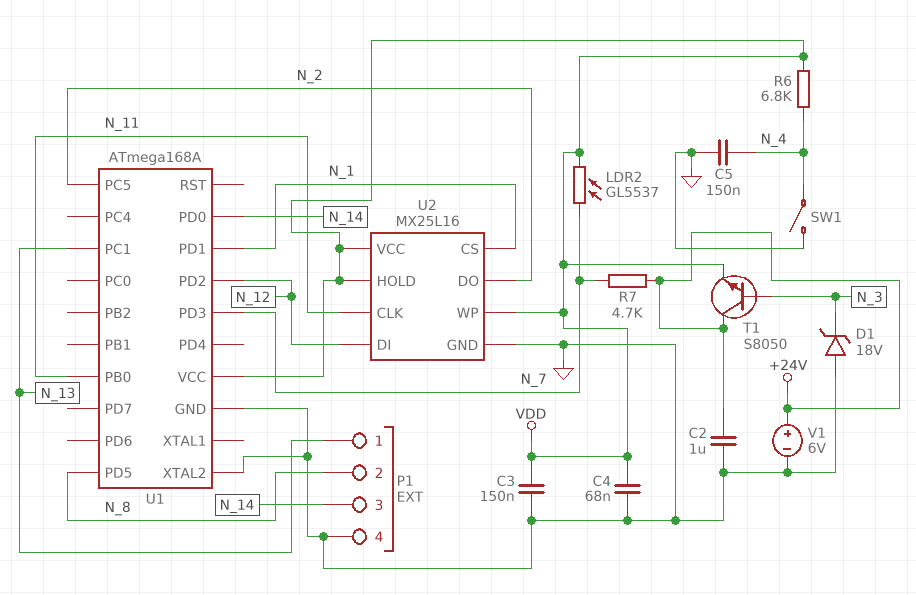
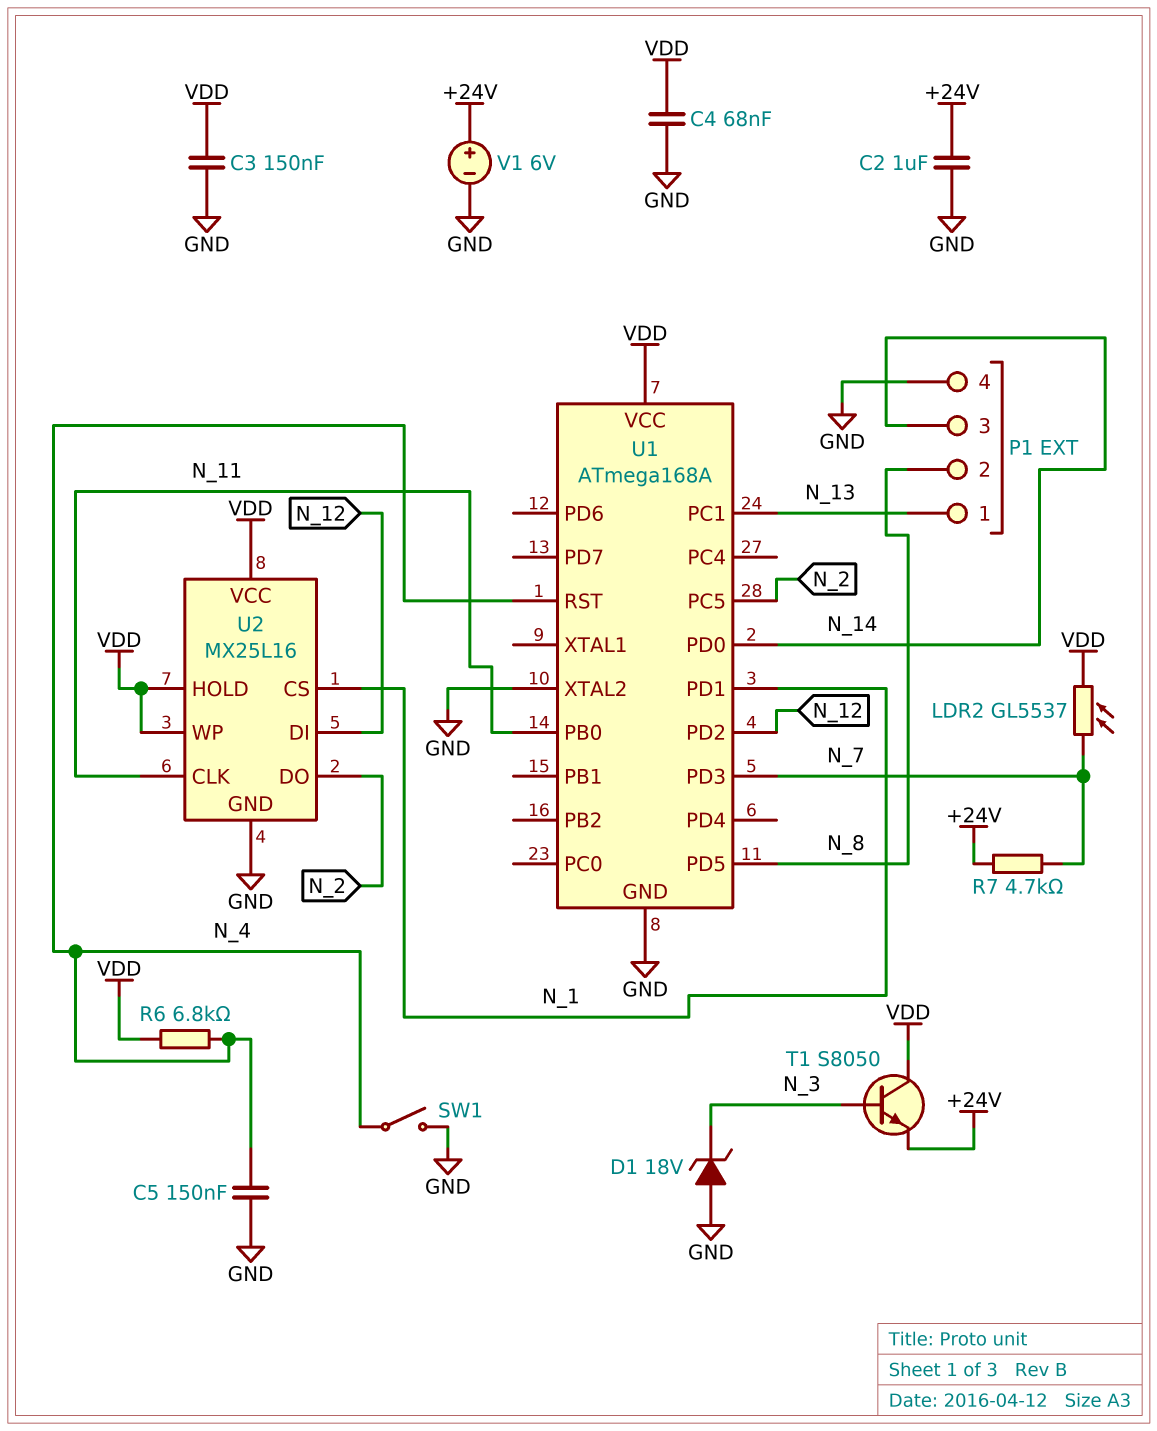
T1: NPN S8050 (B N_3, C +24V, E VDD) -> NPN S8050 (B N_3, C VDD, E +24V)
U1 pin RST: none -> N_4

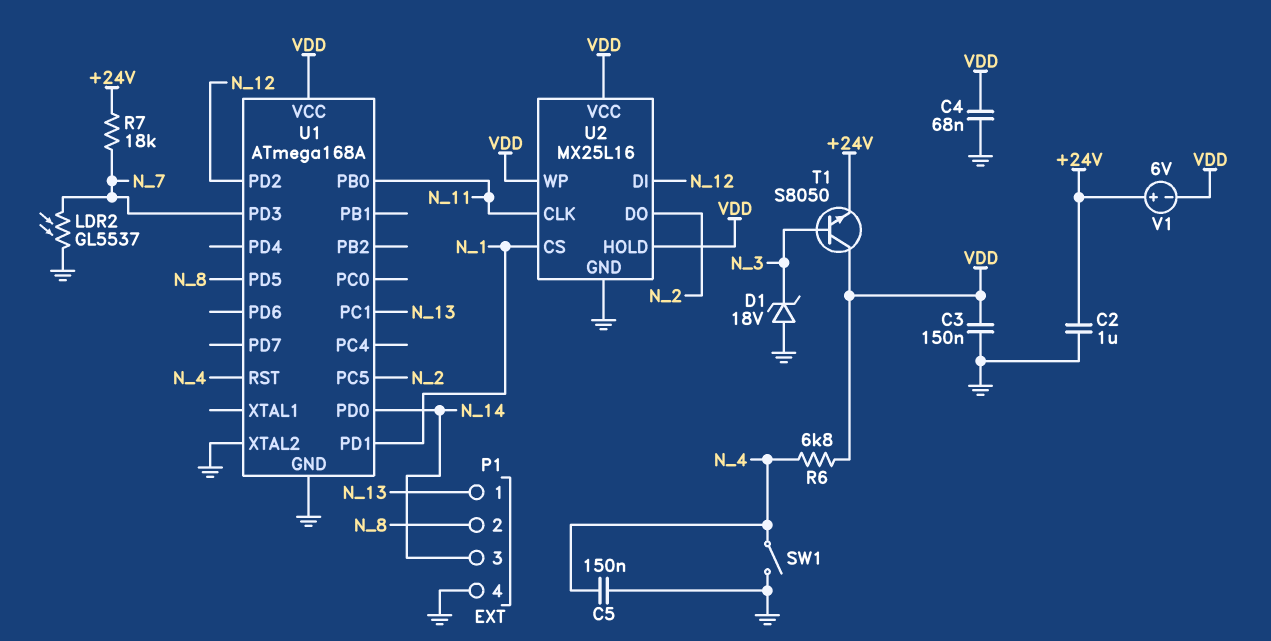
LDR2: GL5537 (N_7, VDD) -> GL5537 (GND, N_7)
R7: 4.7k (+24V, N_7) -> 18k (+24V, N_7)
V1: 6V (plus +24V, minus GND) -> 6V (plus +24V, minus VDD)

